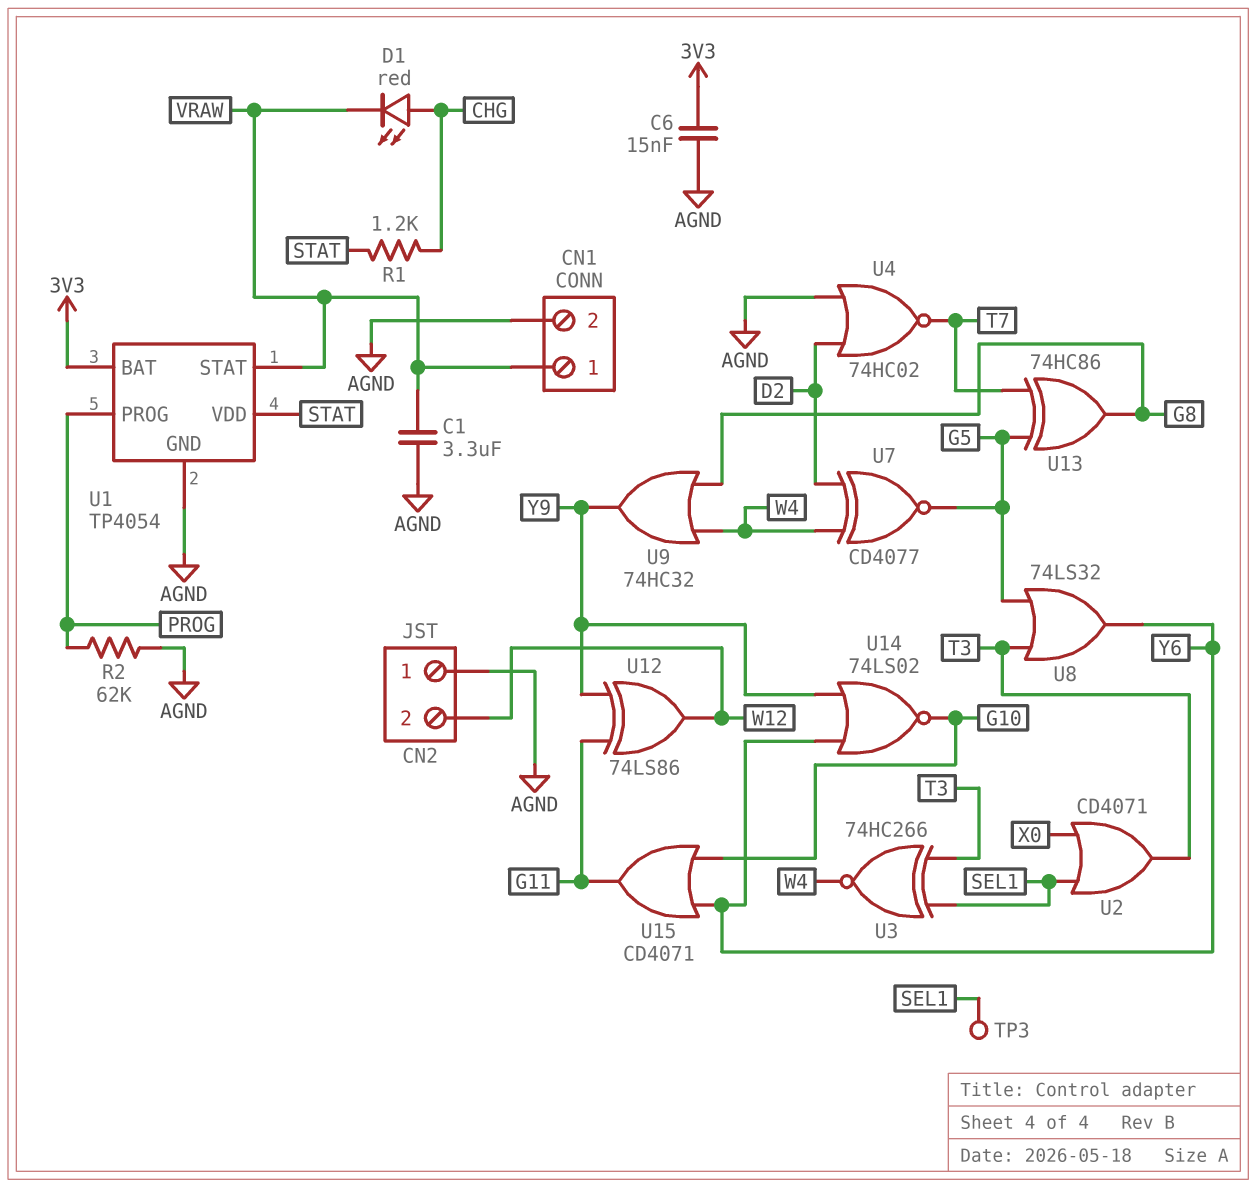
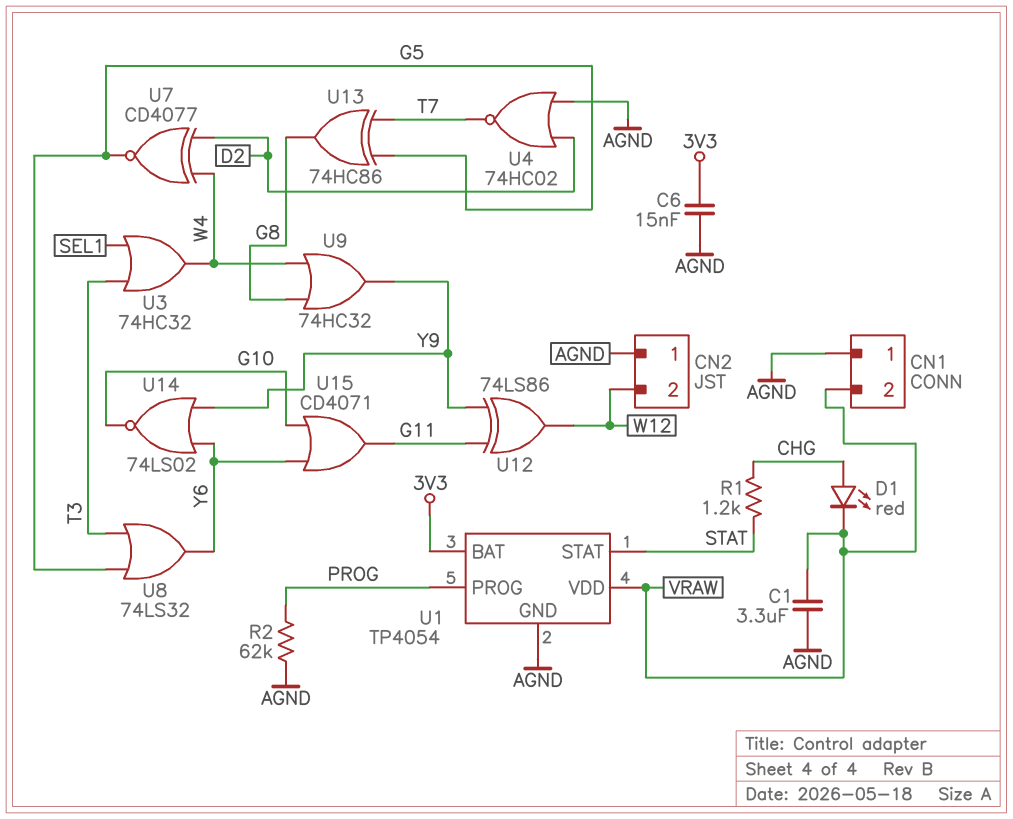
CN1 pin 1: VRAW -> AGND
CN1 pin 2: AGND -> VRAW
TP3: test point (SEL1) -> none
U1 pin STAT: VRAW -> STAT
U1 pin VDD: STAT -> VRAW
U2: OR CD4071 (in SEL1, in X0, out T3) -> none
U3: XNOR 74HC266 (in SEL1, in T3, out W4) -> OR 74HC32 (in SEL1, in T3, out W4)

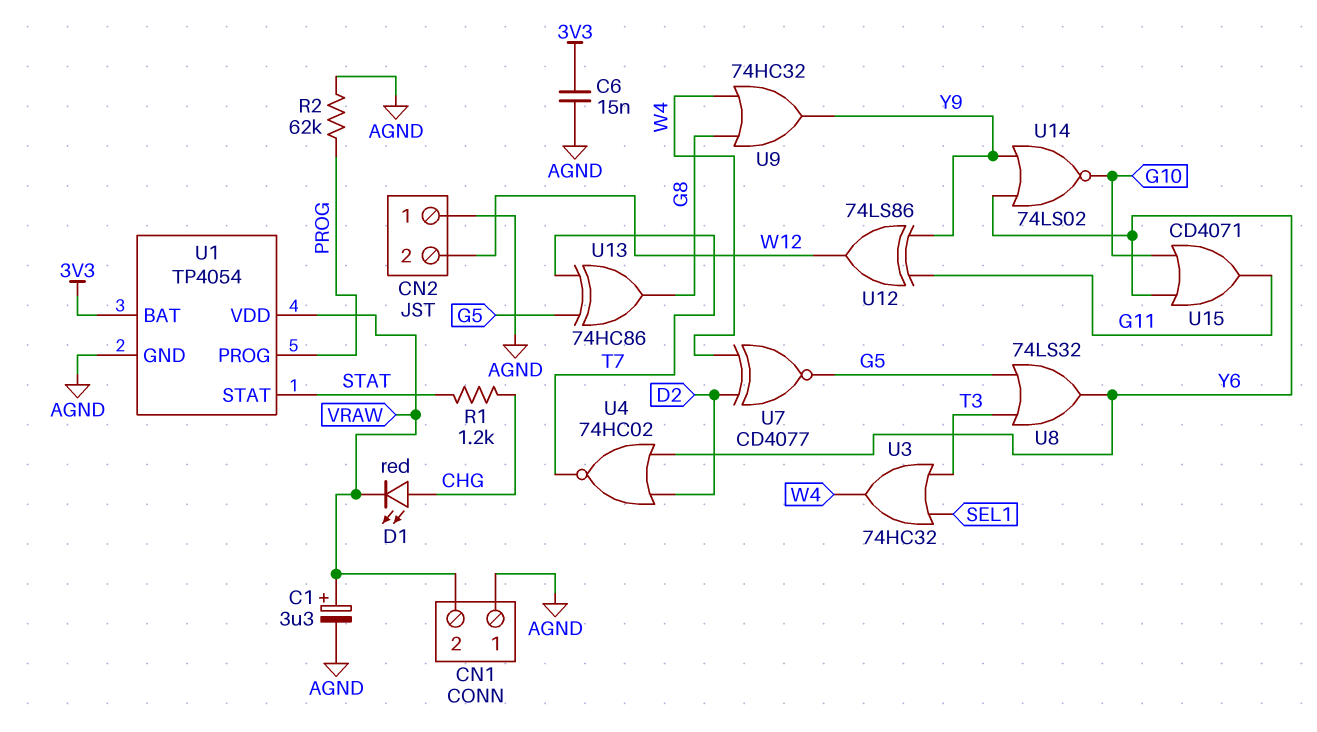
C1: 3.3uF (AGND, VRAW) -> 3.3uF (plus VRAW, minus AGND)
U4: NOR 74HC02 (in AGND, in D2, out T7) -> NOR 74HC02 (in D2, in Y6, out T7)

